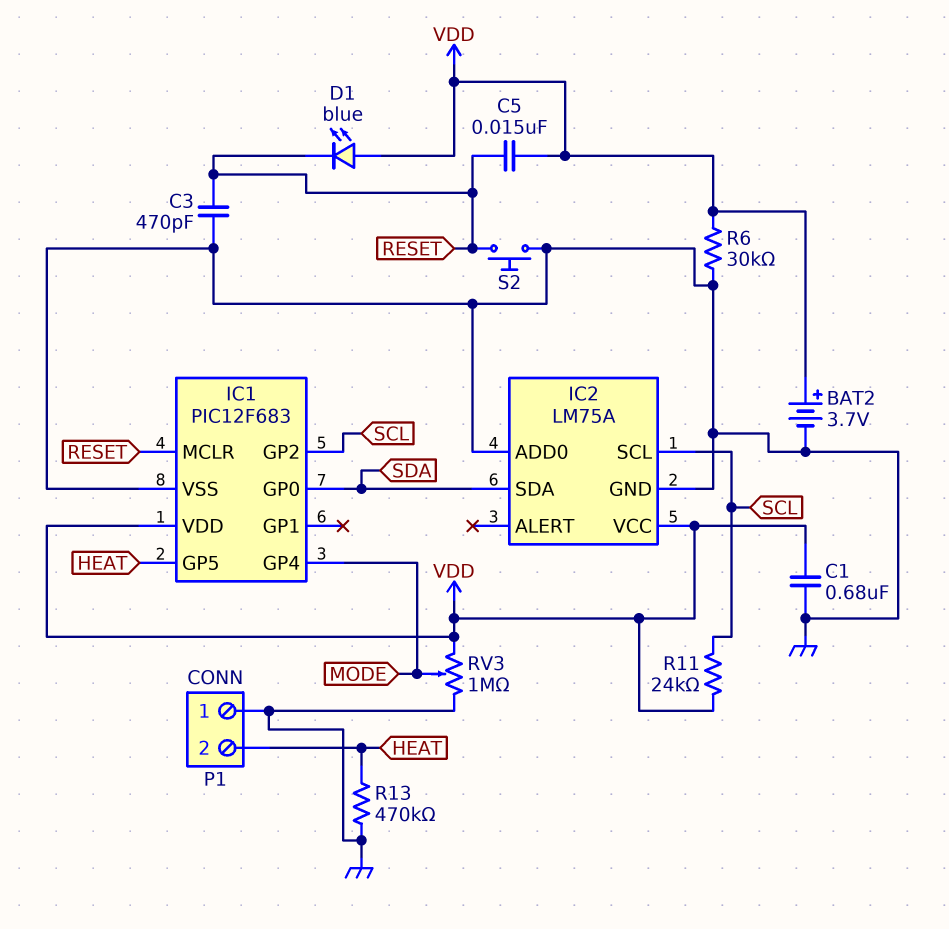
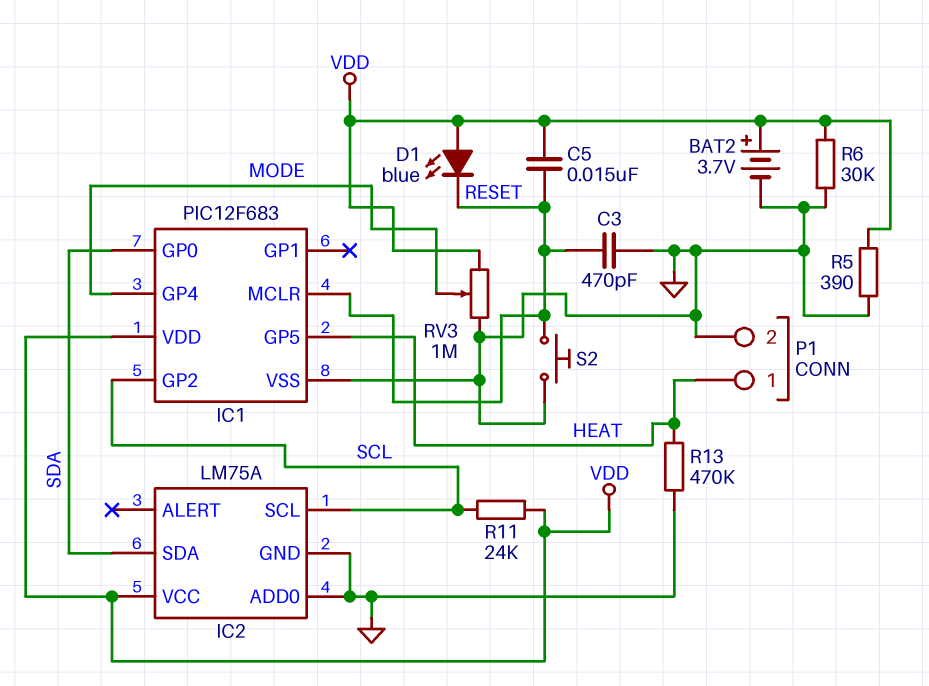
C1: 680nF (GND, VDD) -> none
P1 pin 1: GND -> HEAT
P1 pin 2: HEAT -> GND
R5: none -> 390 (GND, VDD)

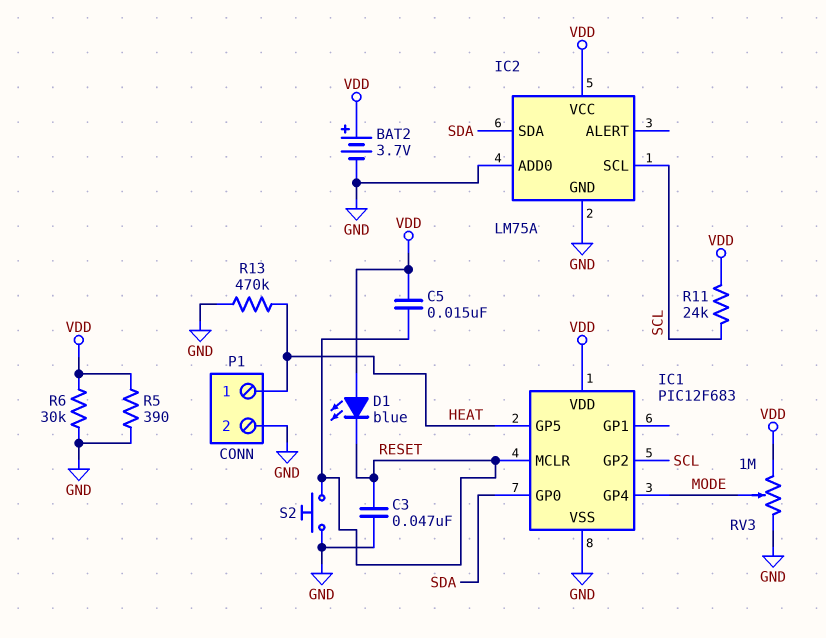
C3: 470pF (GND, RESET) -> 47nF (GND, RESET)

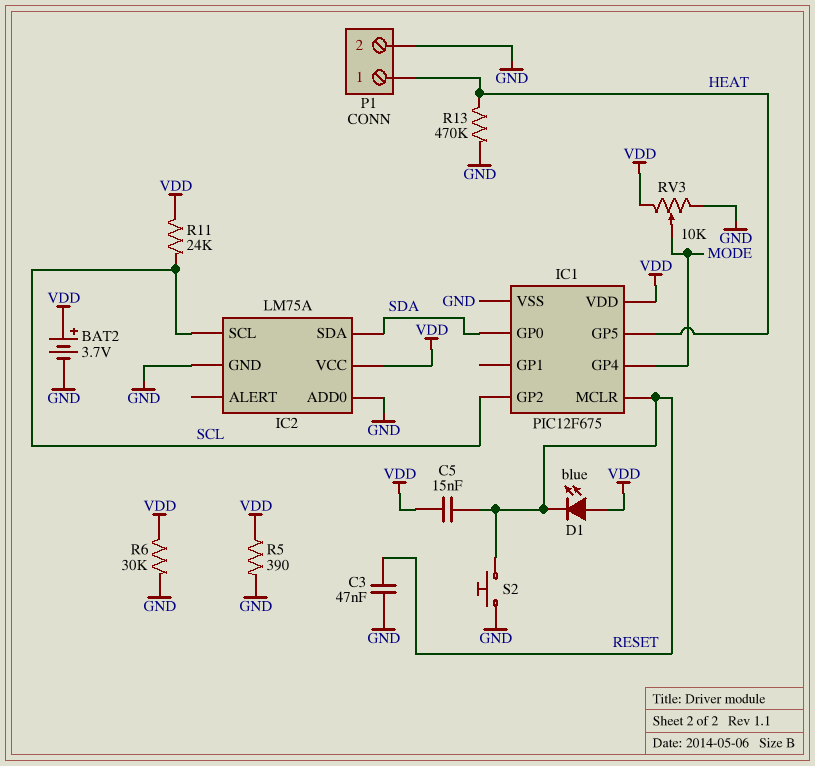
IC1: PIC12F683 -> PIC12F675
RV3: 1M (GND, VDD, wiper MODE) -> 10k (GND, VDD, wiper MODE)

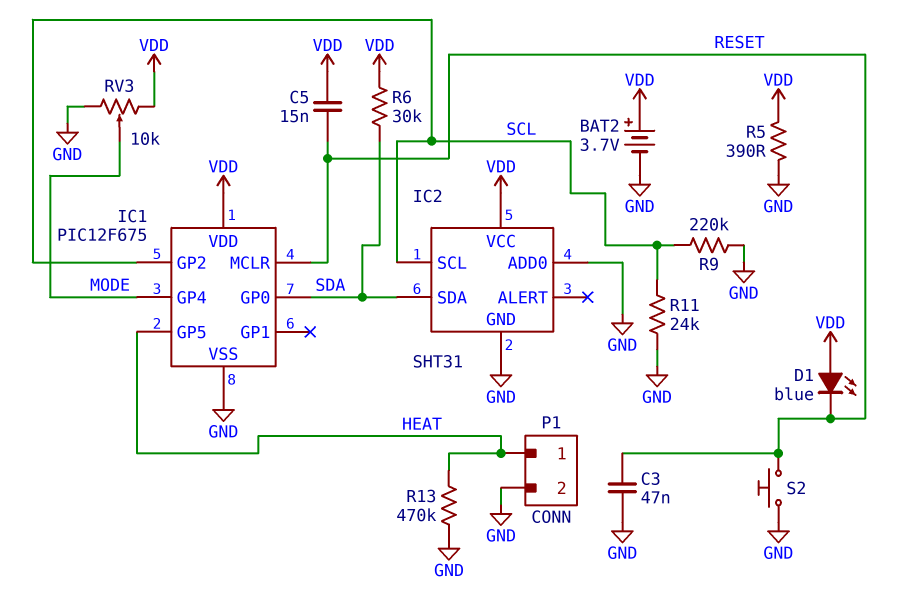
IC2: LM75A -> SHT31
R6: 30k (GND, VDD) -> 30k (SDA, VDD)
R9: none -> 220k (GND, SCL)
R11: 24k (SCL, VDD) -> 24k (GND, SCL)

